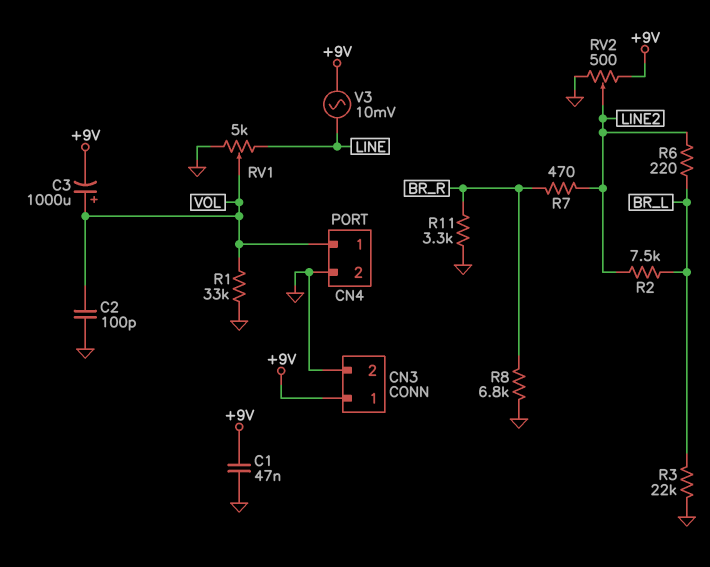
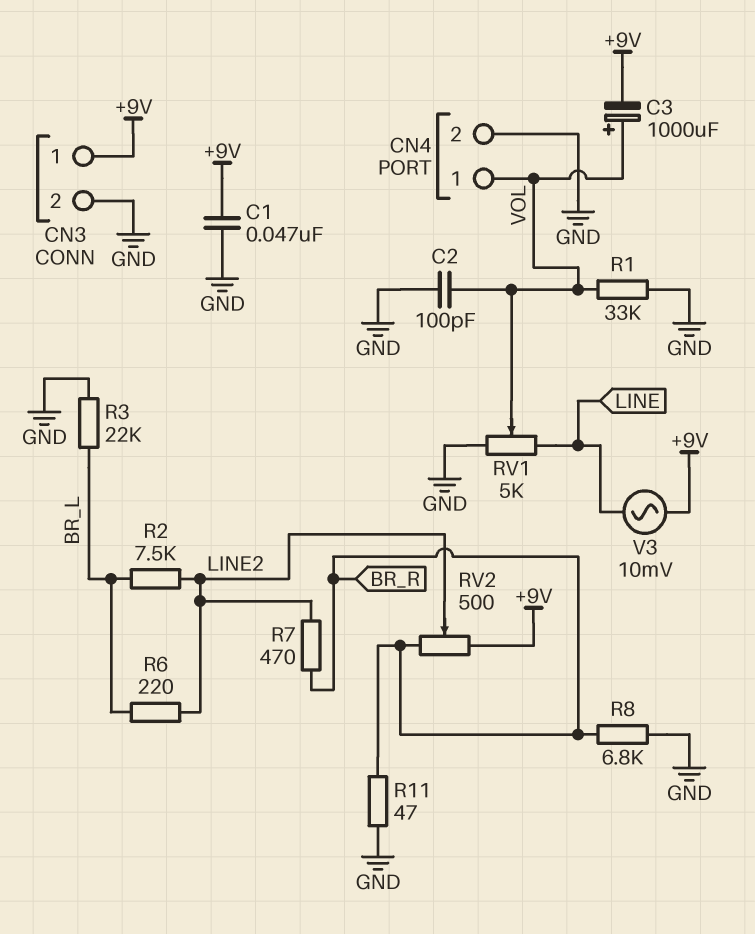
R11: 3.3k (BR_R, GND) -> 47 (BR_R, GND)
RV2: 500 (+9V, GND, wiper LINE2) -> 500 (+9V, BR_R, wiper LINE2)

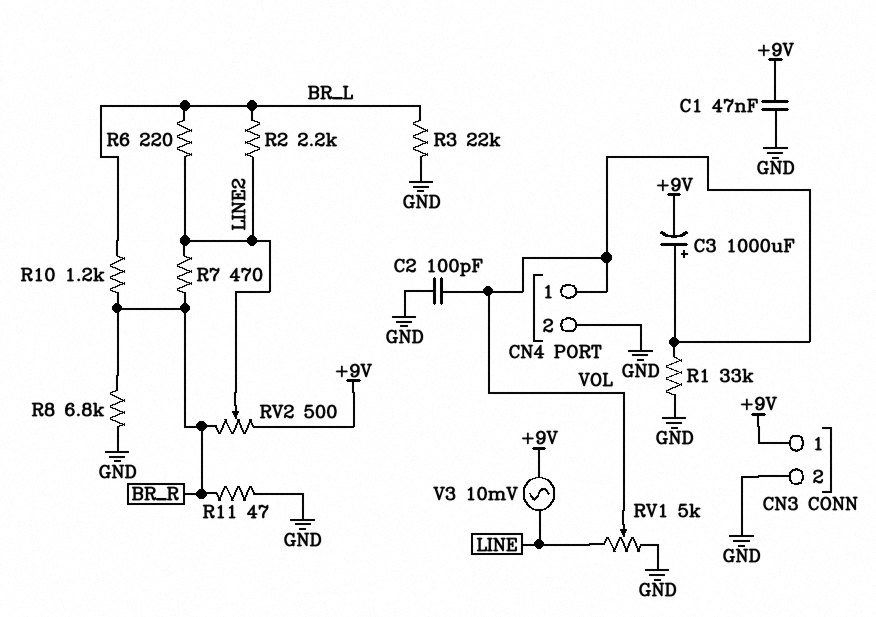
R2: 7.5k (BR_L, LINE2) -> 2.2k (BR_L, LINE2)
R10: none -> 1.2k (BR_L, BR_R)

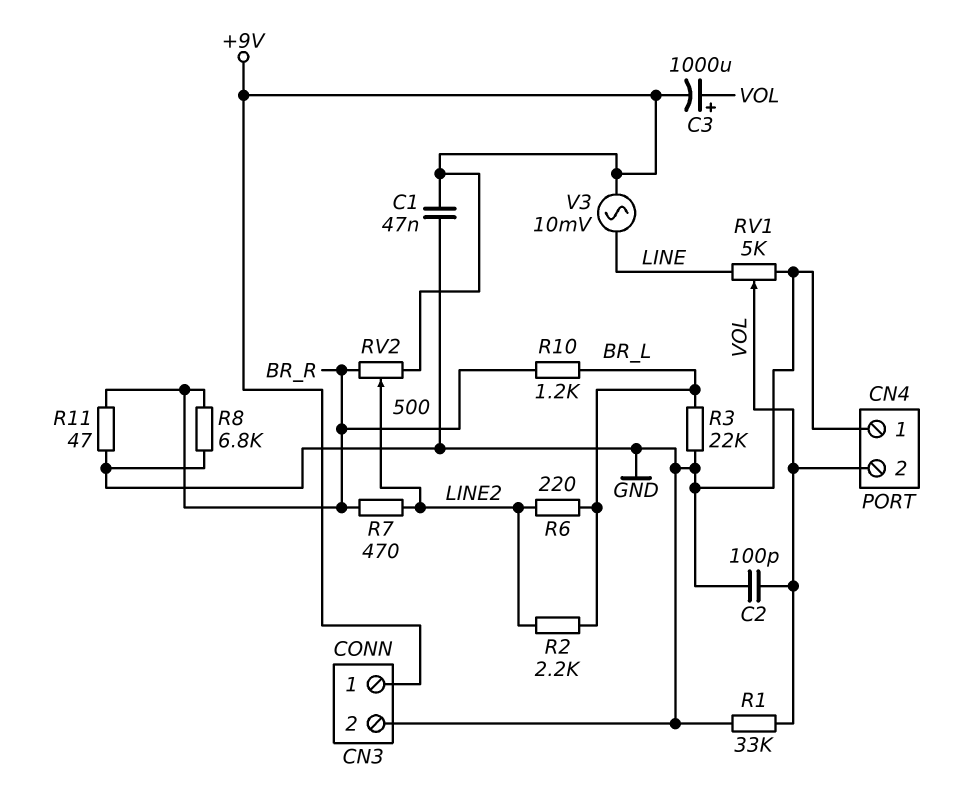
CN4 pin 1: VOL -> GND
CN4 pin 2: GND -> VOL

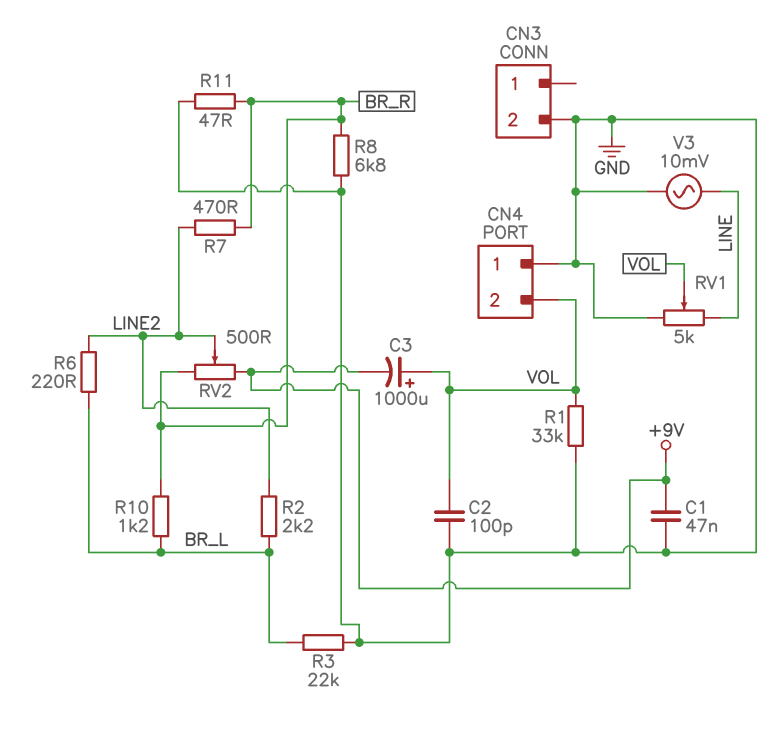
CN3 pin 1: +9V -> none
V3: AC 10mV (+9V, LINE) -> AC 10mV (GND, LINE)

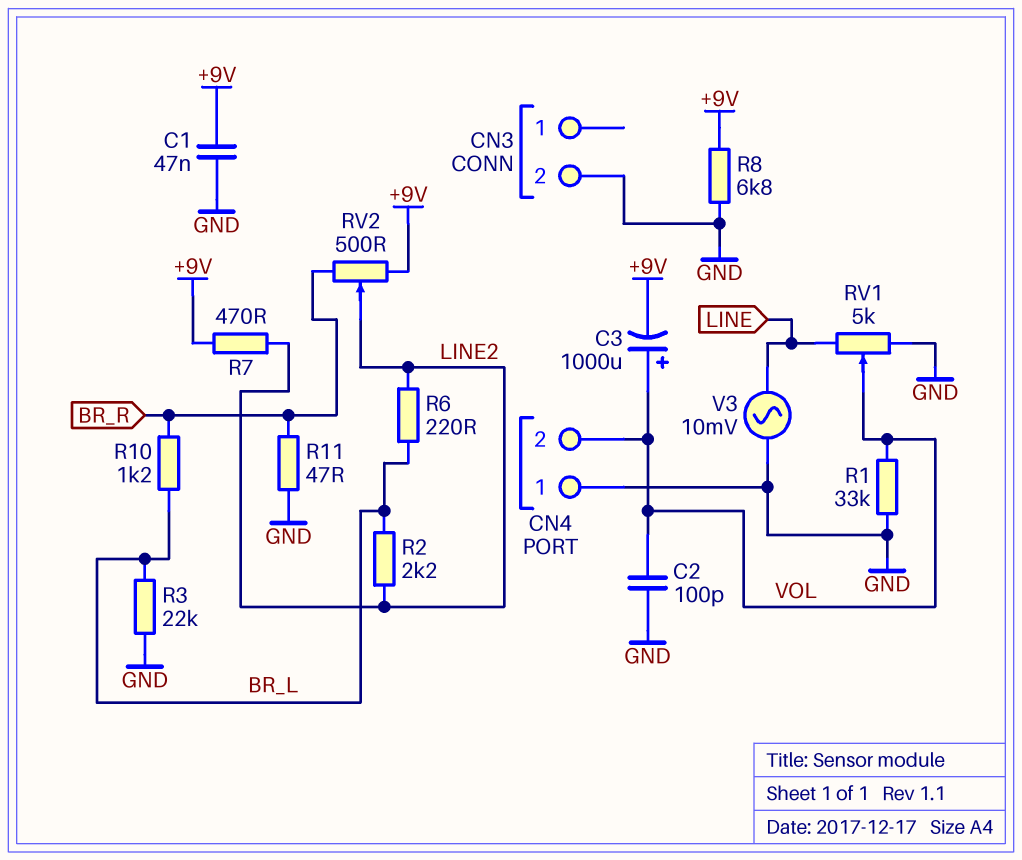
R7: 470 (BR_R, LINE2) -> 470 (+9V, LINE2)
R8: 6.8k (BR_R, GND) -> 6.8k (+9V, GND)

